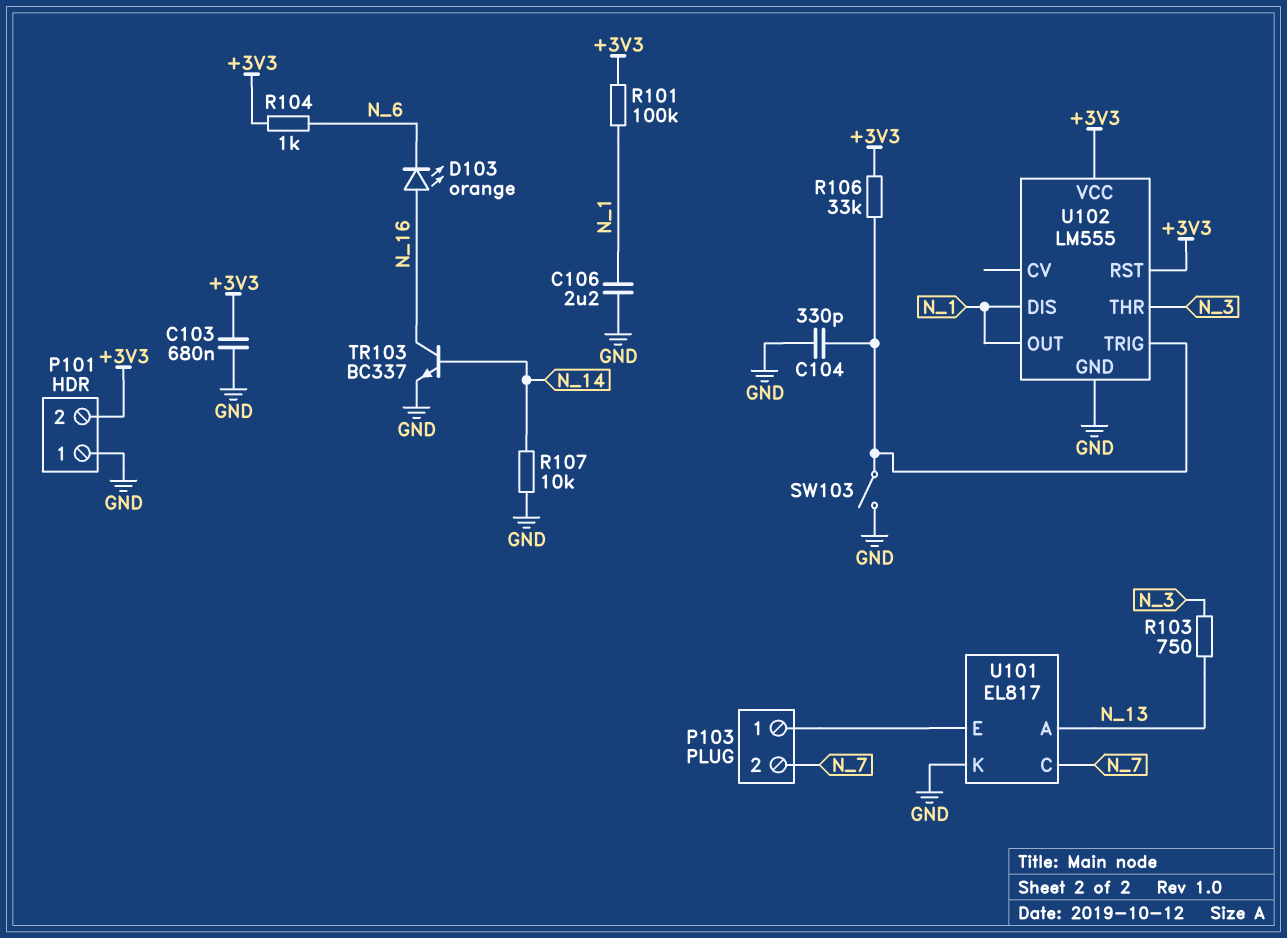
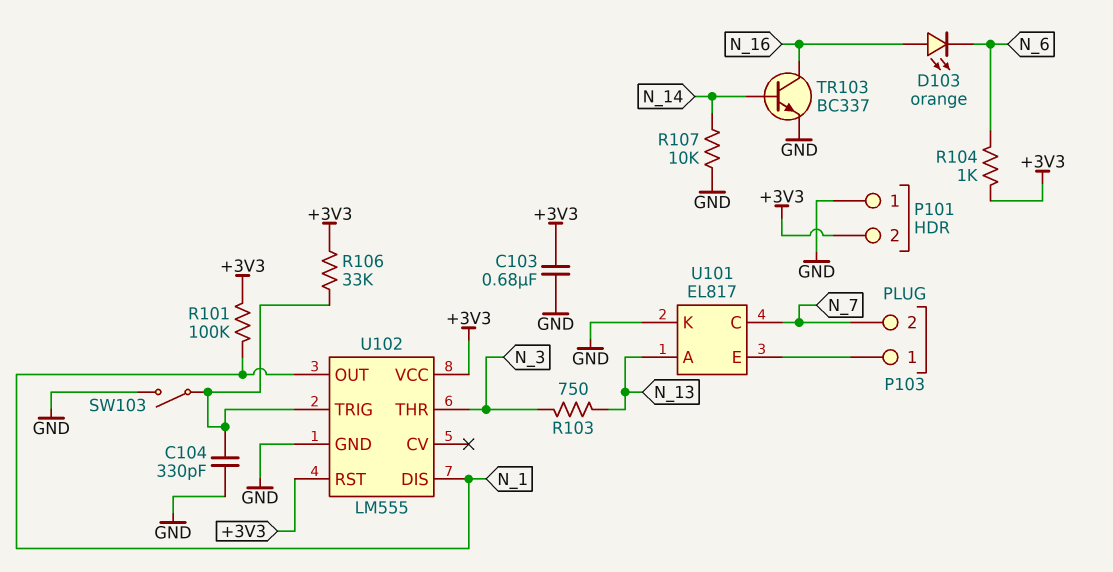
C106: 2.2uF (GND, N_1) -> none

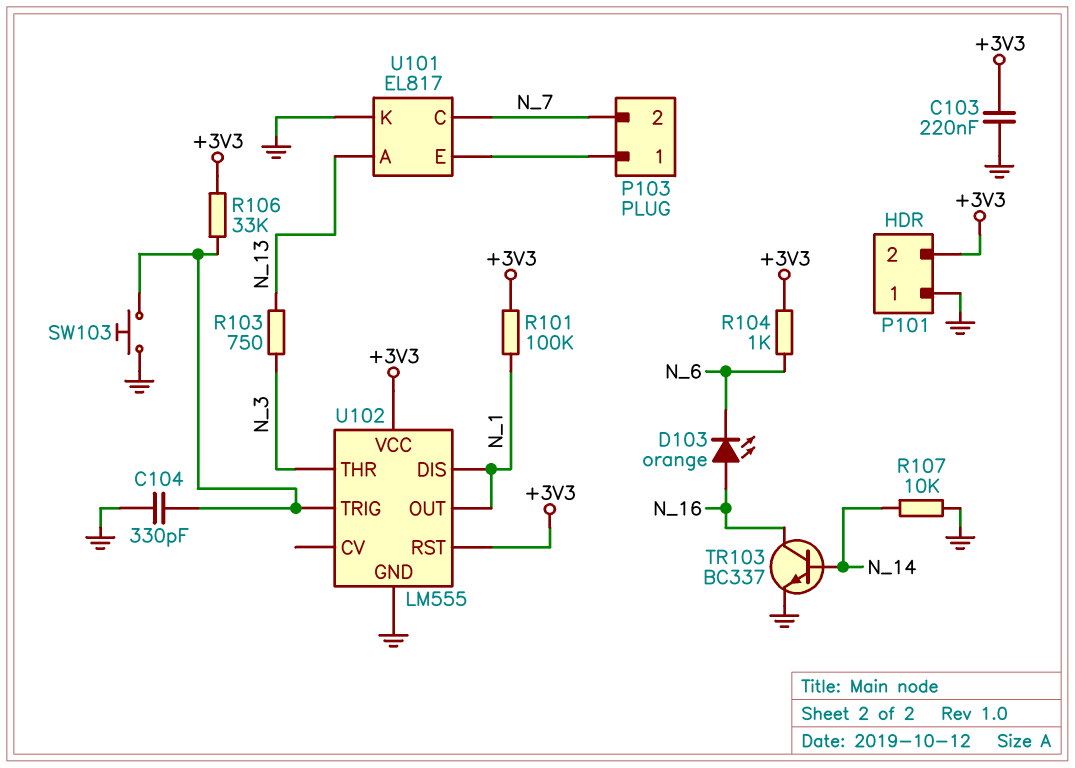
C103: 680nF (+3V3, GND) -> 220nF (+3V3, GND)
SW103: switch (GND, U102/TRIG) -> button (GND, U102/TRIG)

